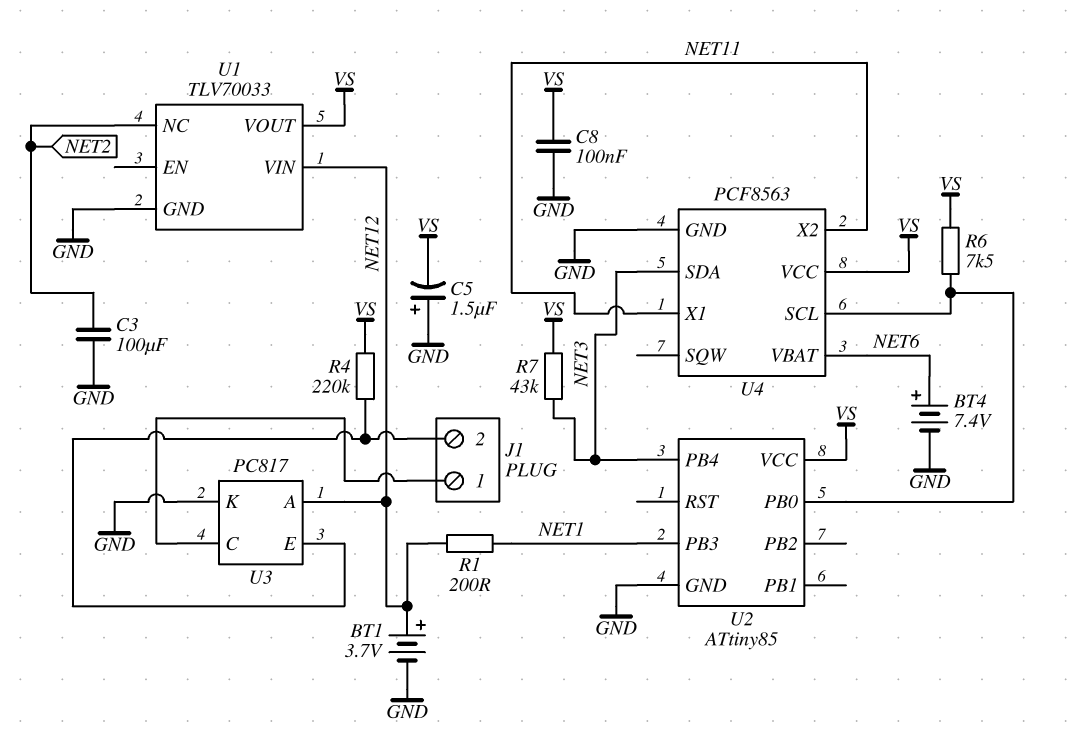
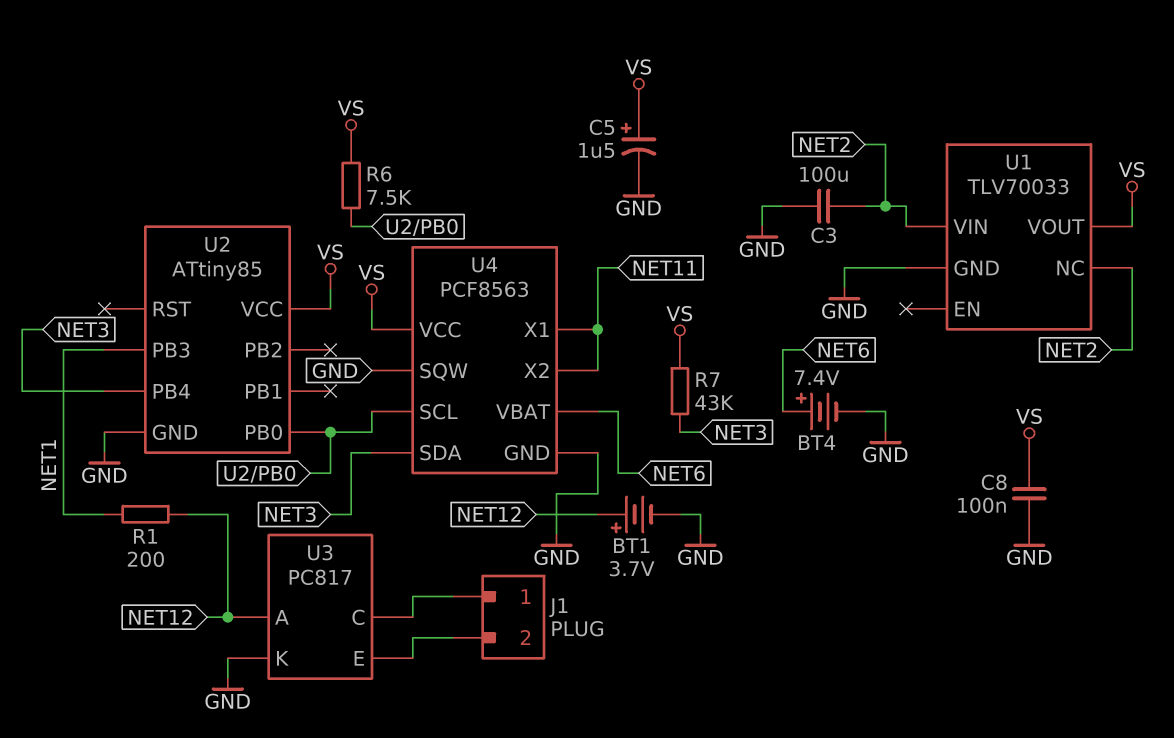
C5: 1.5uF (plus GND, minus VS) -> 1.5uF (plus VS, minus GND)
R4: 220k (J1/2, VS) -> none
U1 pin VIN: NET12 -> NET2
U4 pin SQW: none -> GND

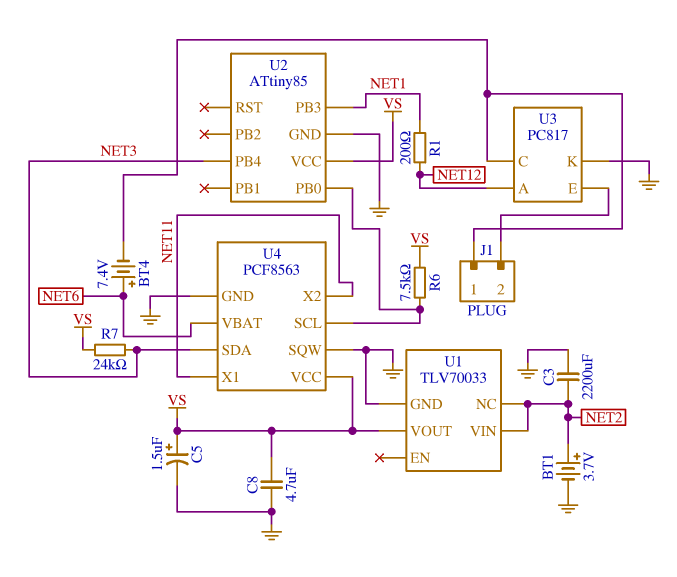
BT1: 3.7V (plus NET12, minus GND) -> 3.7V (plus NET2, minus GND)
BT4: 7.4V (plus NET6, minus GND) -> 7.4V (plus NET6, minus J1/1)
C3: 100uF (GND, NET2) -> 2200uF (GND, NET2)
C8: 100nF (GND, VS) -> 4.7uF (GND, VS)
R7: 43k (NET3, VS) -> 24k (NET3, VS)

